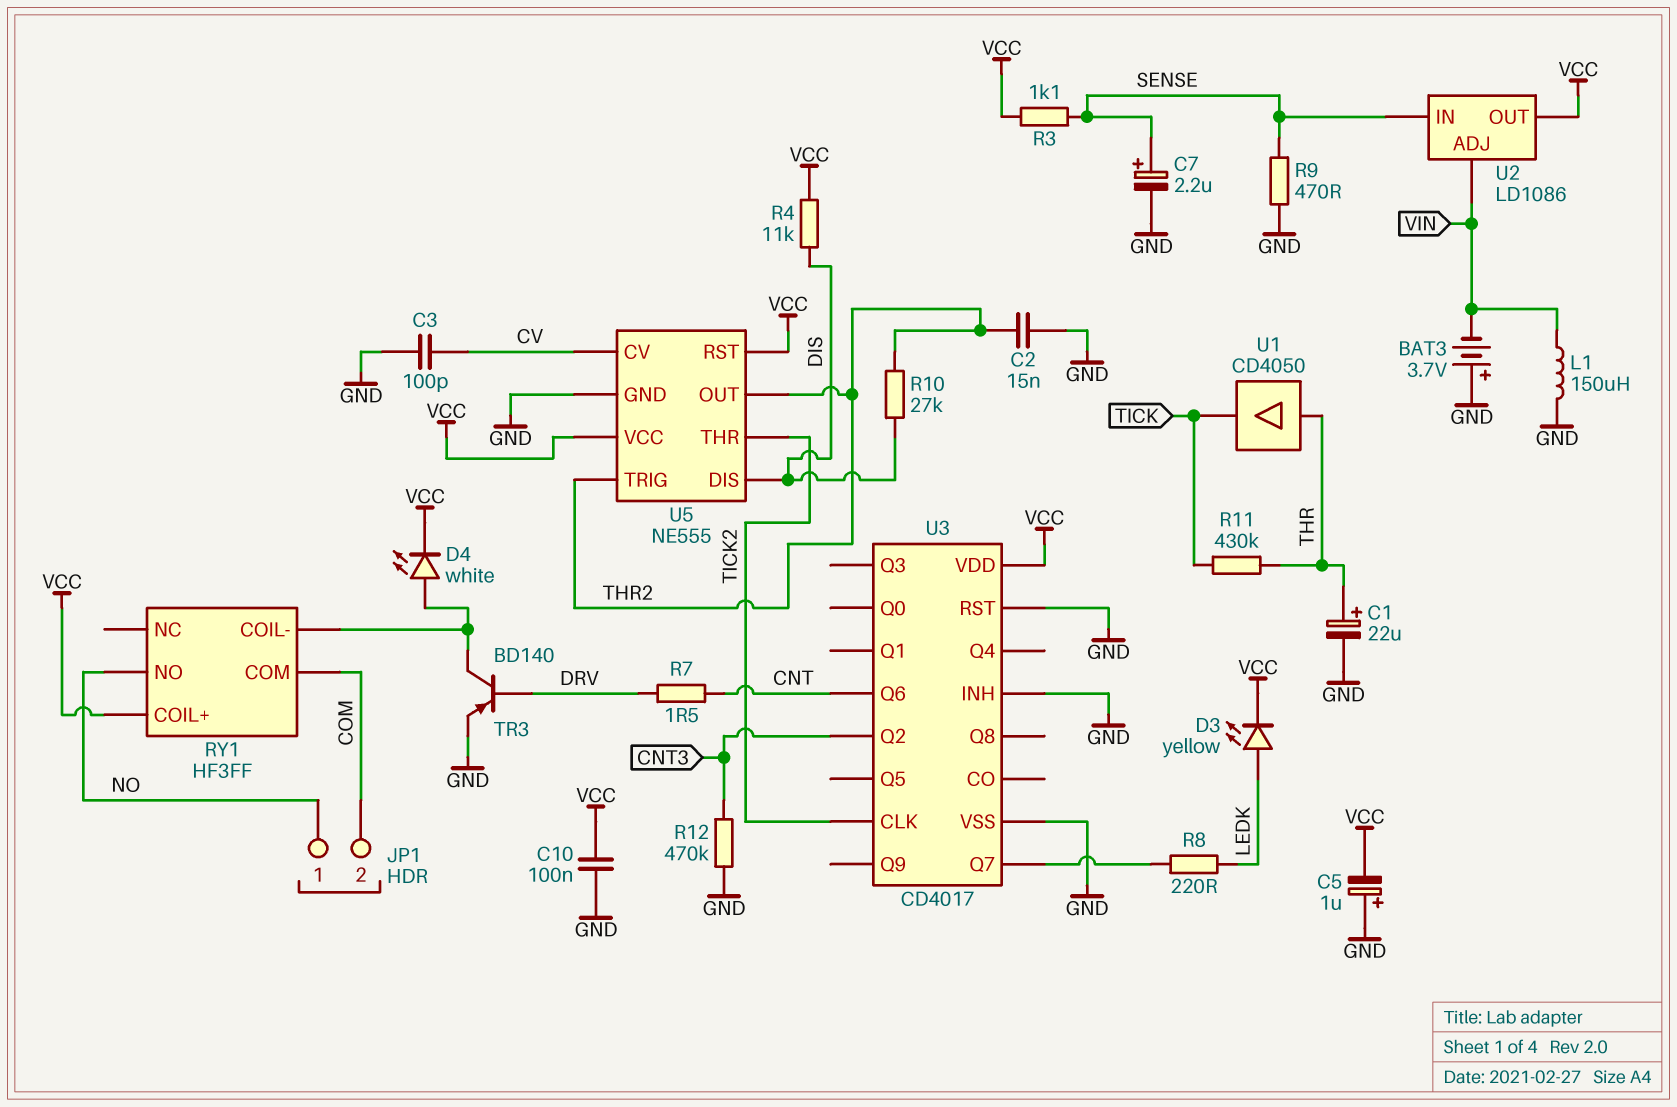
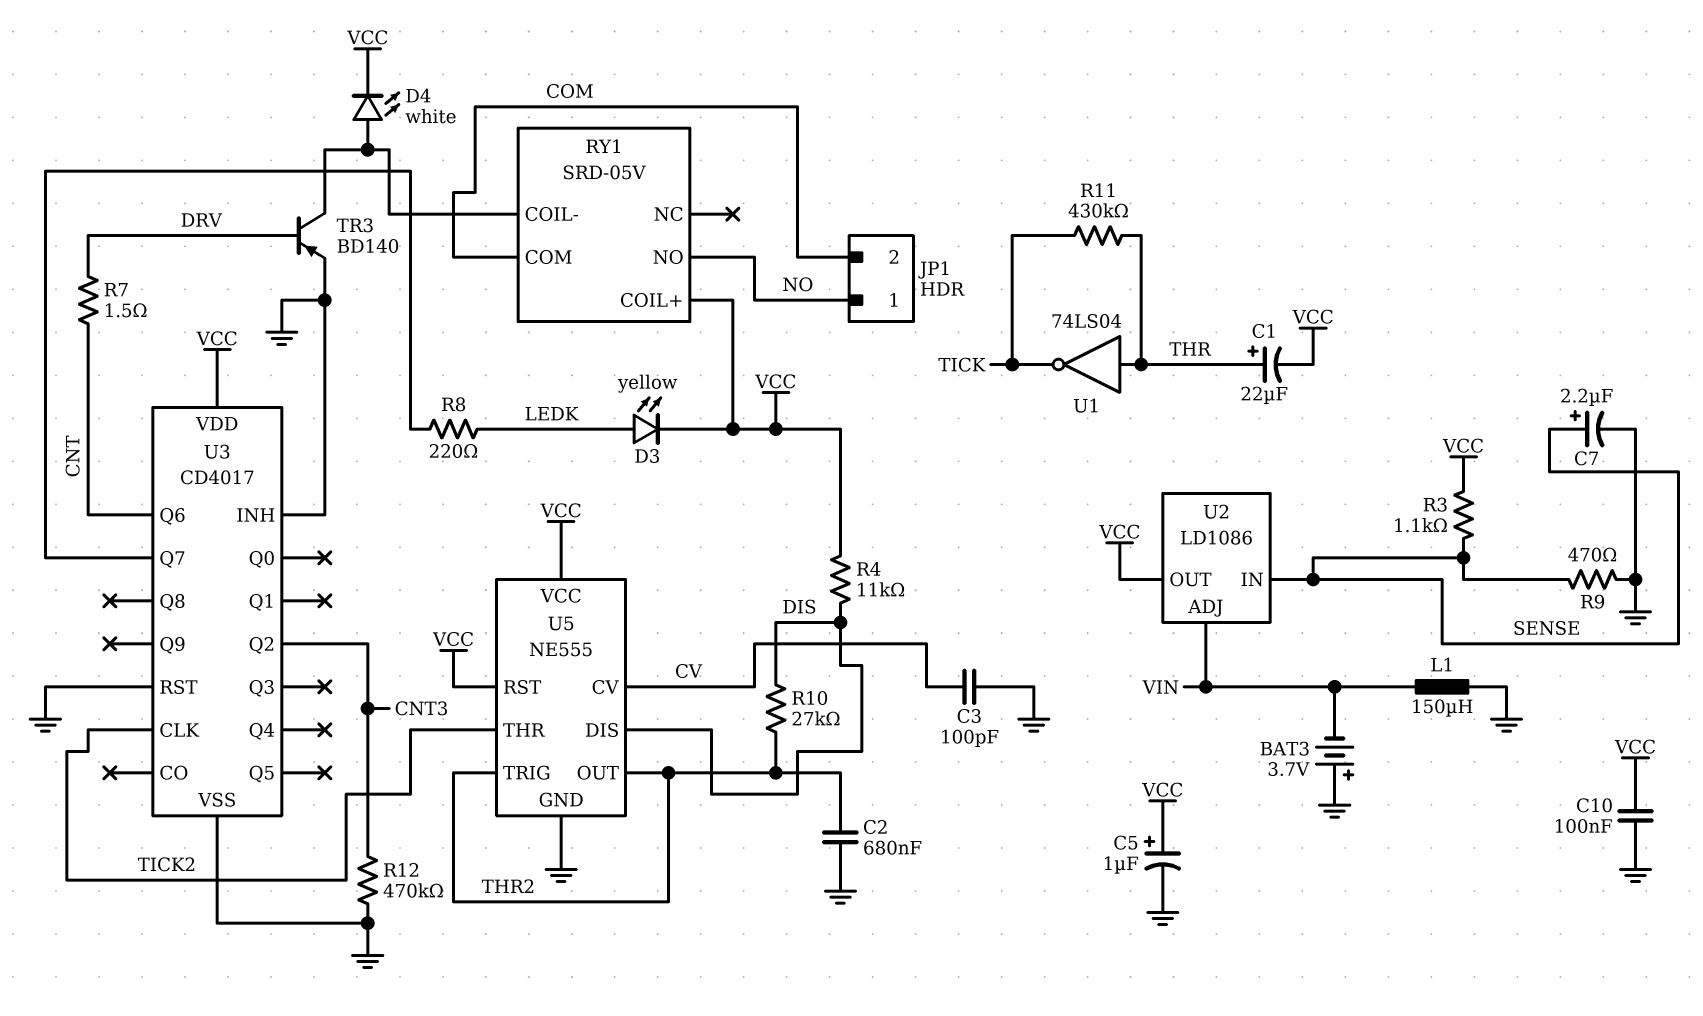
C1: 22uF (plus THR, minus GND) -> 22uF (plus THR, minus VCC)
C2: 15nF (GND, THR2) -> 680nF (GND, THR2)
C5: 1uF (plus GND, minus VCC) -> 1uF (plus VCC, minus GND)
RY1: HF3FF -> SRD-05V
U1: buffer CD4050 (in THR, out TICK) -> NOT 74LS04 (in THR, out TICK)

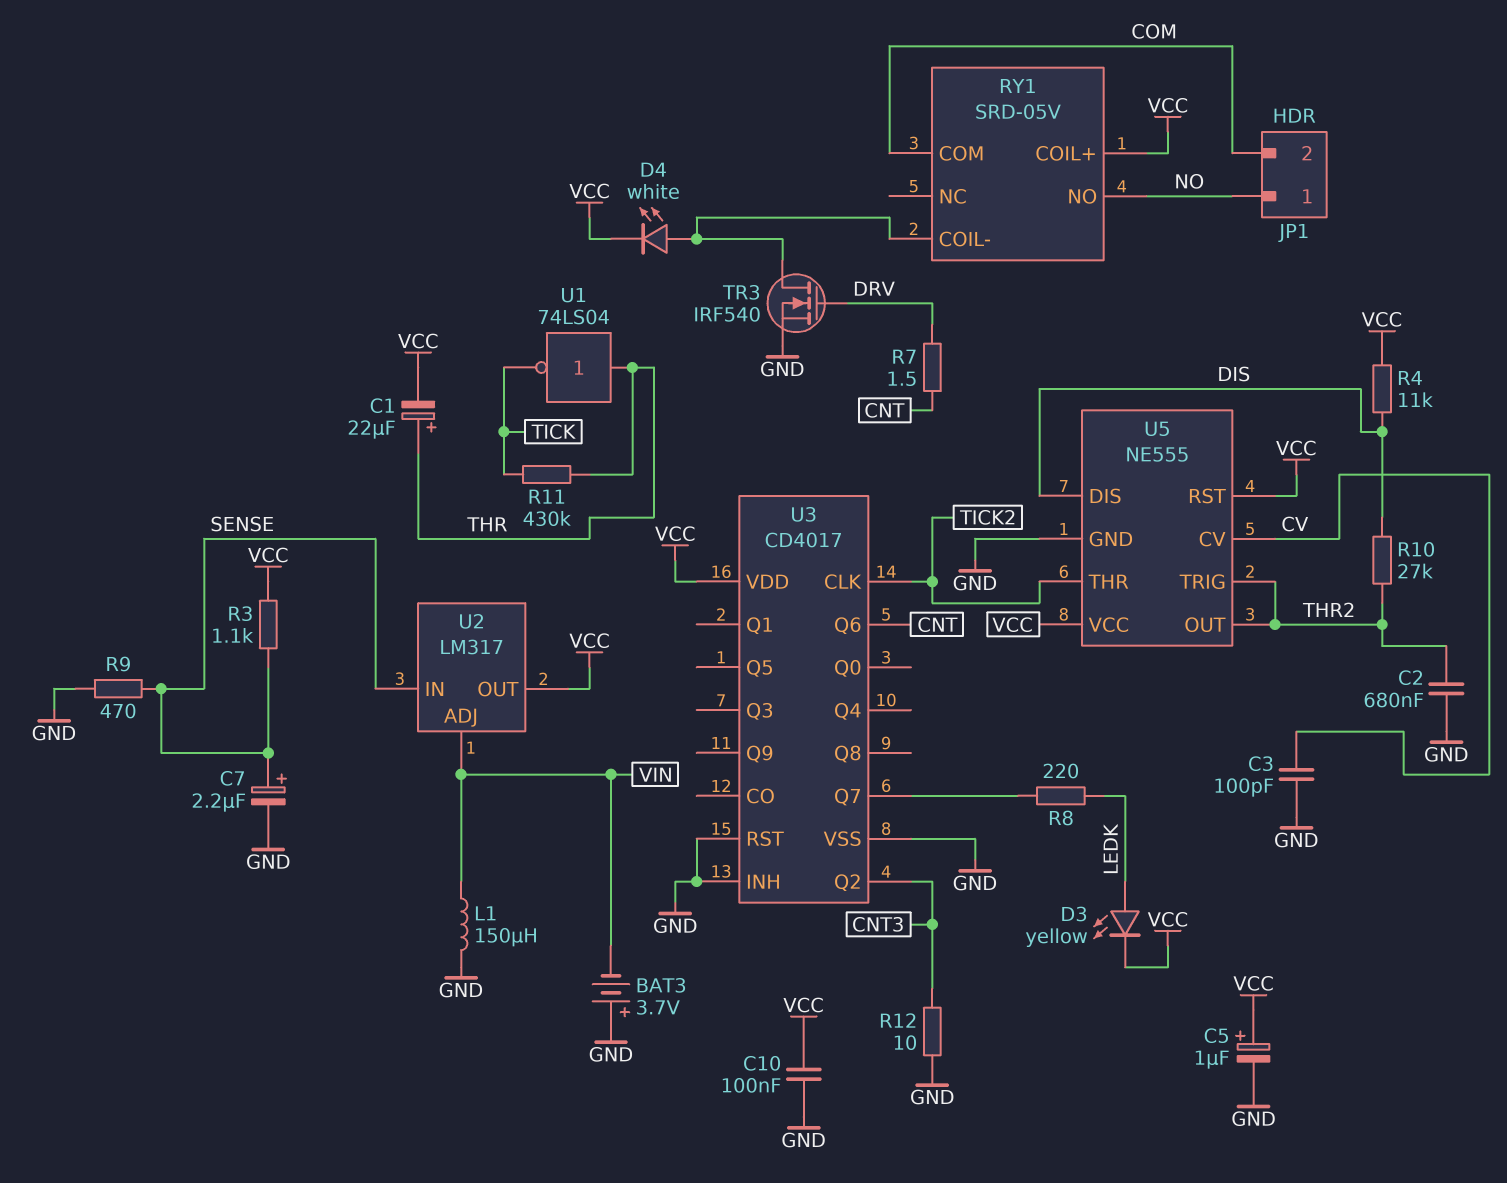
R12: 470k (CNT3, GND) -> 10 (CNT3, GND)
TR3: PNP BD140 (B DRV, C RY1/COIL-, E GND) -> NMOS IRF540 (G DRV, D RY1/COIL-, S GND)
U2: LD1086 -> LM317

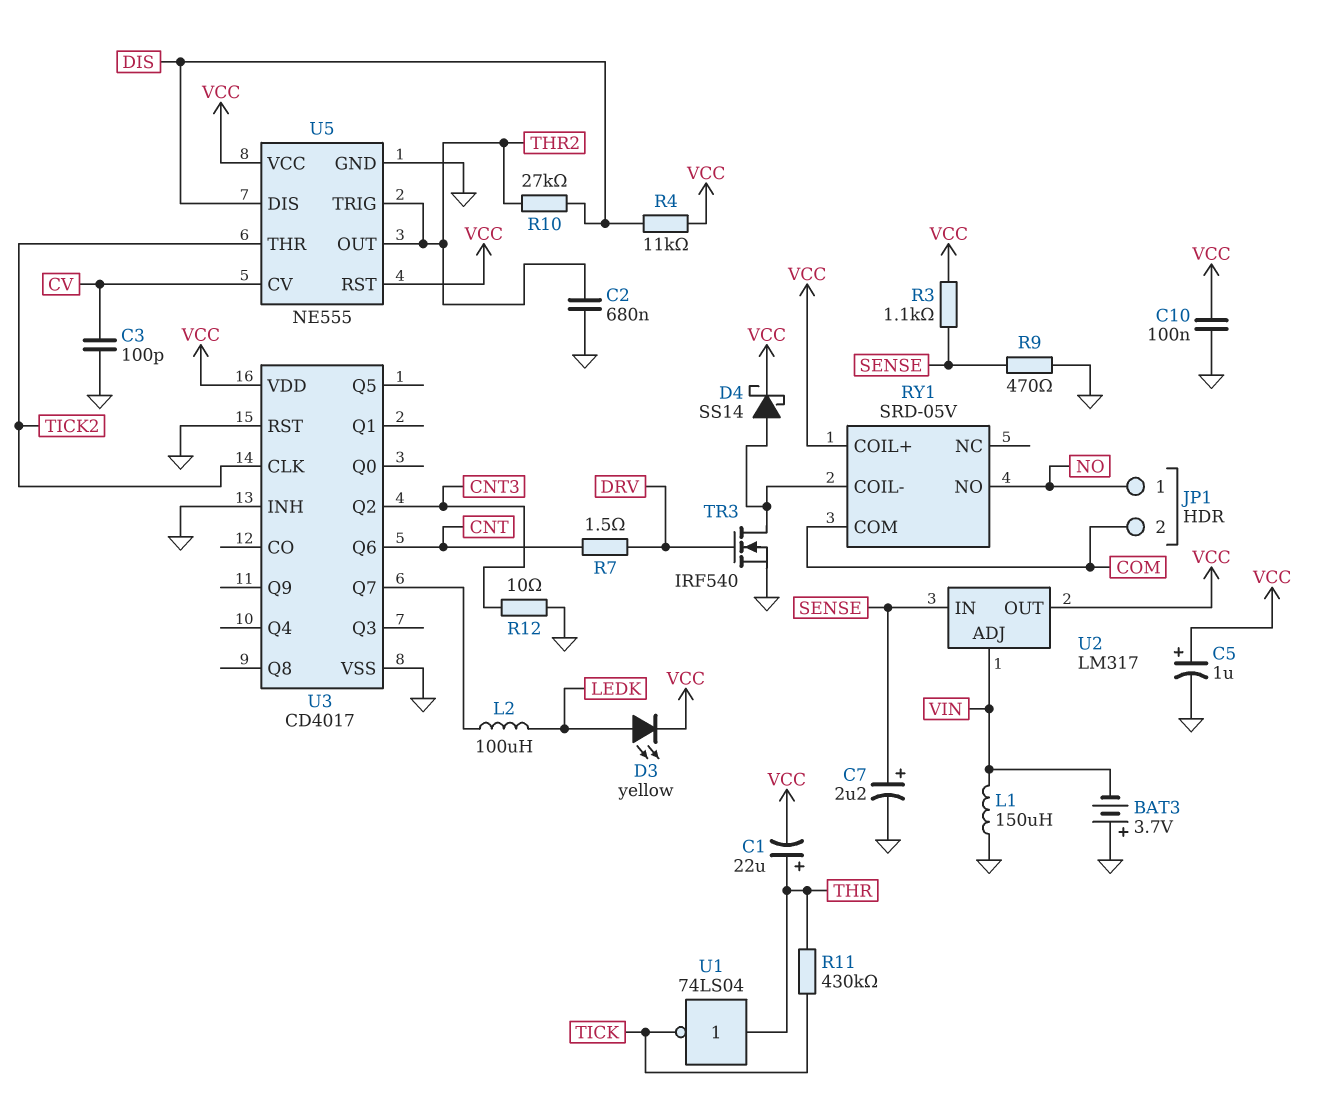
D4: LED white (A RY1/COIL-, K VCC) -> schottky SS14 (A RY1/COIL-, K VCC)
L2: none -> 100uH (LEDK, U3/Q7)
R8: 220 (LEDK, U3/Q7) -> none

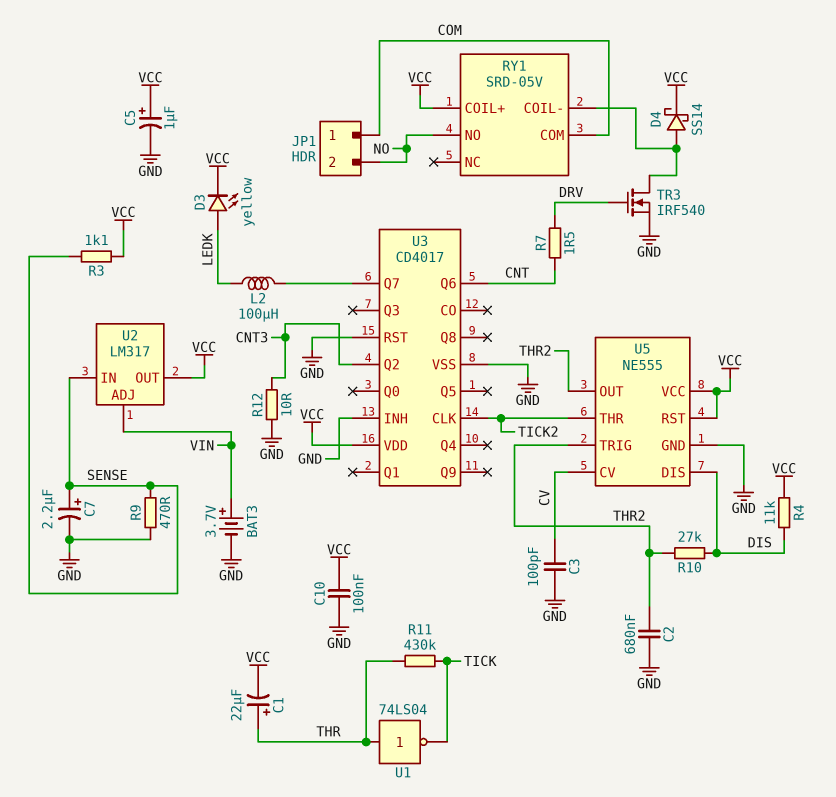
BAT3: 3.7V (plus GND, minus VIN) -> 3.7V (plus VIN, minus GND)
JP1 pin 1: NO -> COM
JP1 pin 2: COM -> NO
L1: 150uH (GND, VIN) -> none

